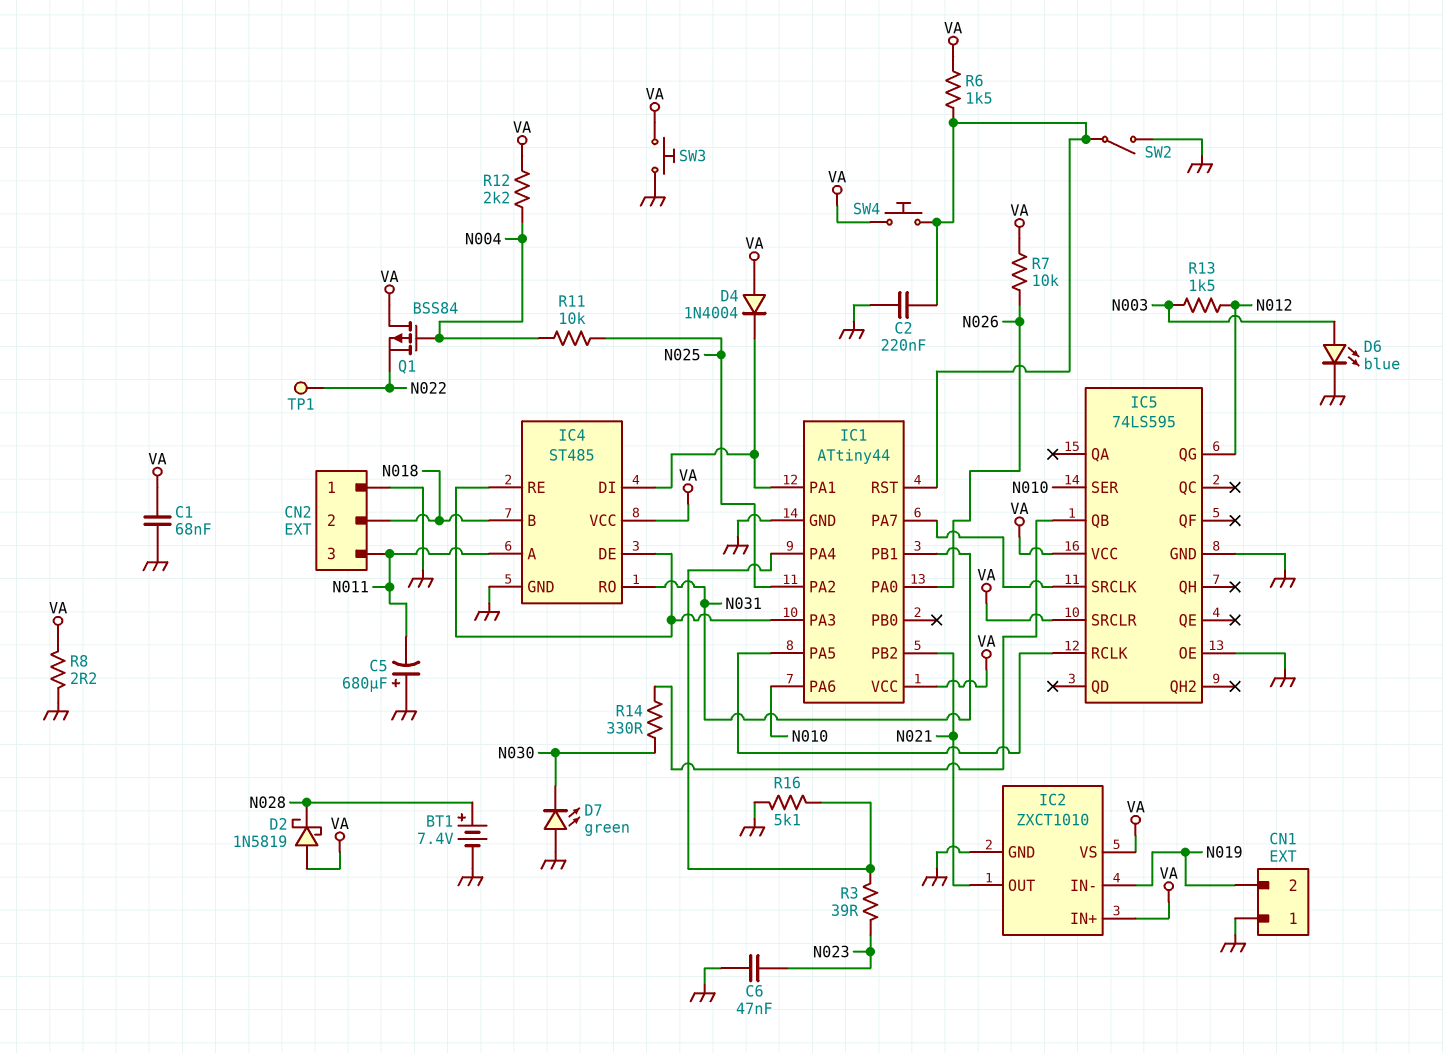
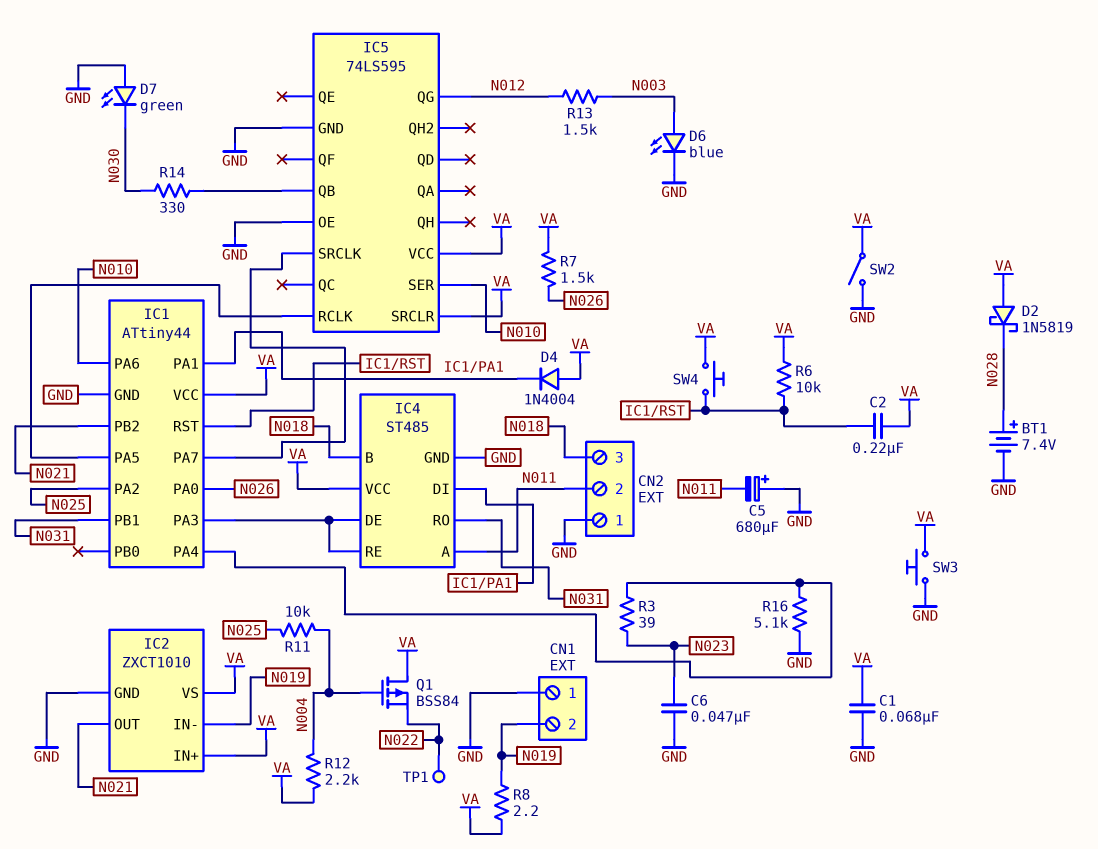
C2: 220nF (GND, IC1/RST) -> 220nF (IC1/RST, VA)
CN2 pin 2: N018 -> N011
CN2 pin 3: N011 -> N018
R6: 1.5k (IC1/RST, VA) -> 10k (IC1/RST, VA)
R7: 10k (N026, VA) -> 1.5k (N026, VA)
R8: 2.2 (GND, VA) -> 2.2 (N019, VA)
SW2: switch (GND, IC1/RST) -> switch (GND, VA)

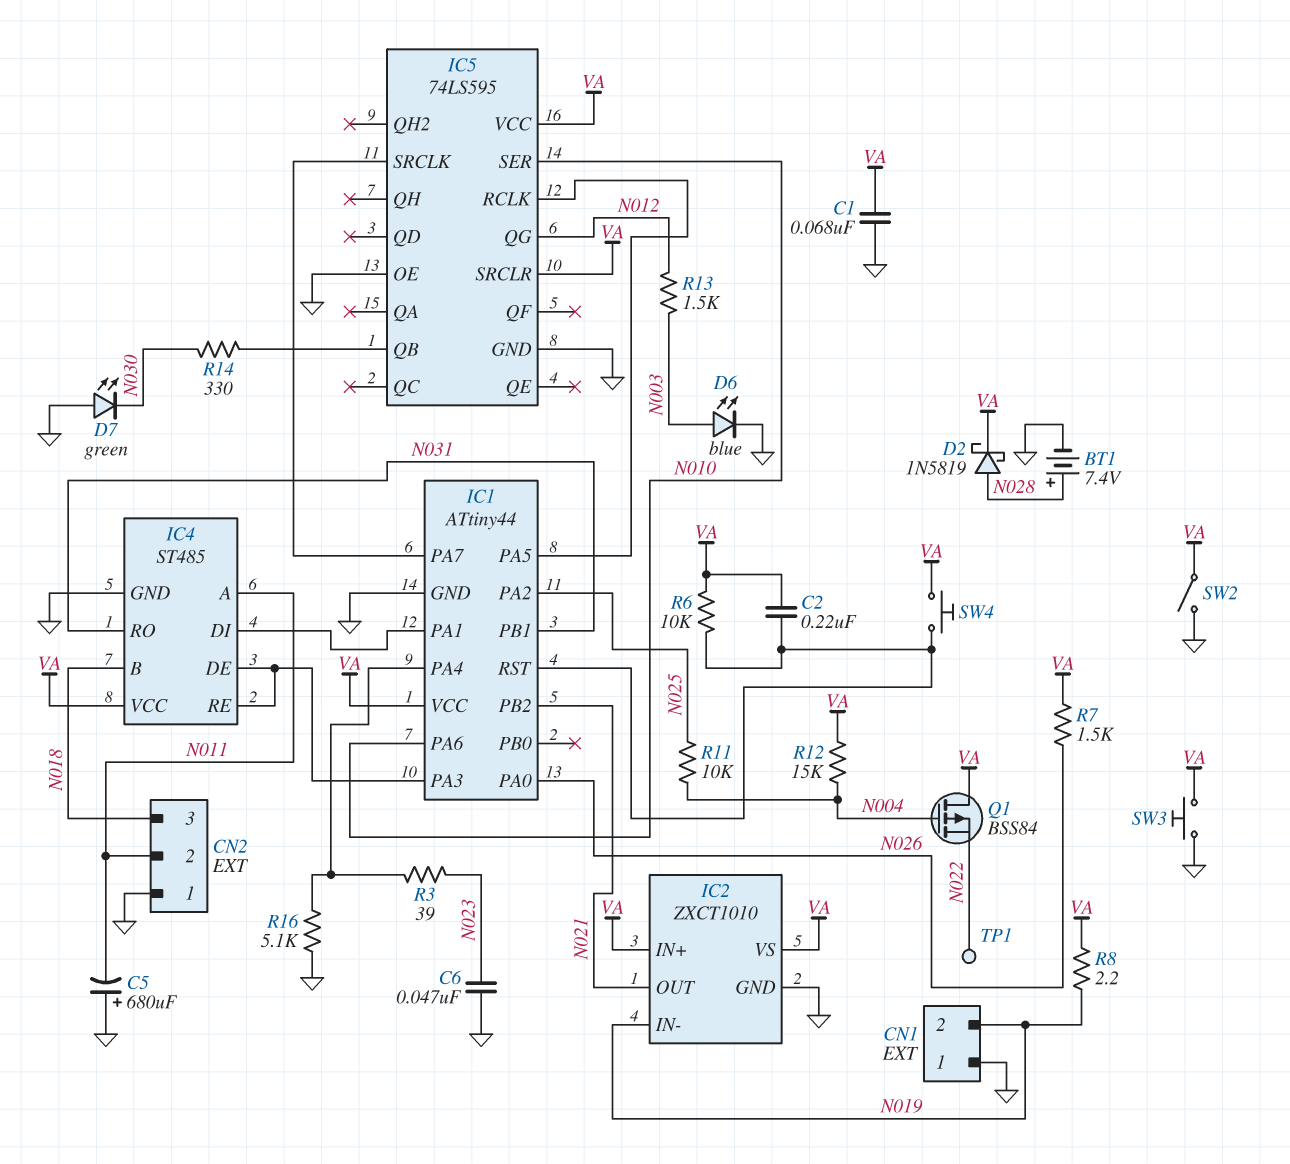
D2: schottky 1N5819 (A VA, K N028) -> schottky 1N5819 (A N028, K VA)
D4: diode 1N4004 (A VA, K IC1/PA1) -> none
R12: 2.2k (N004, VA) -> 15k (N004, VA)

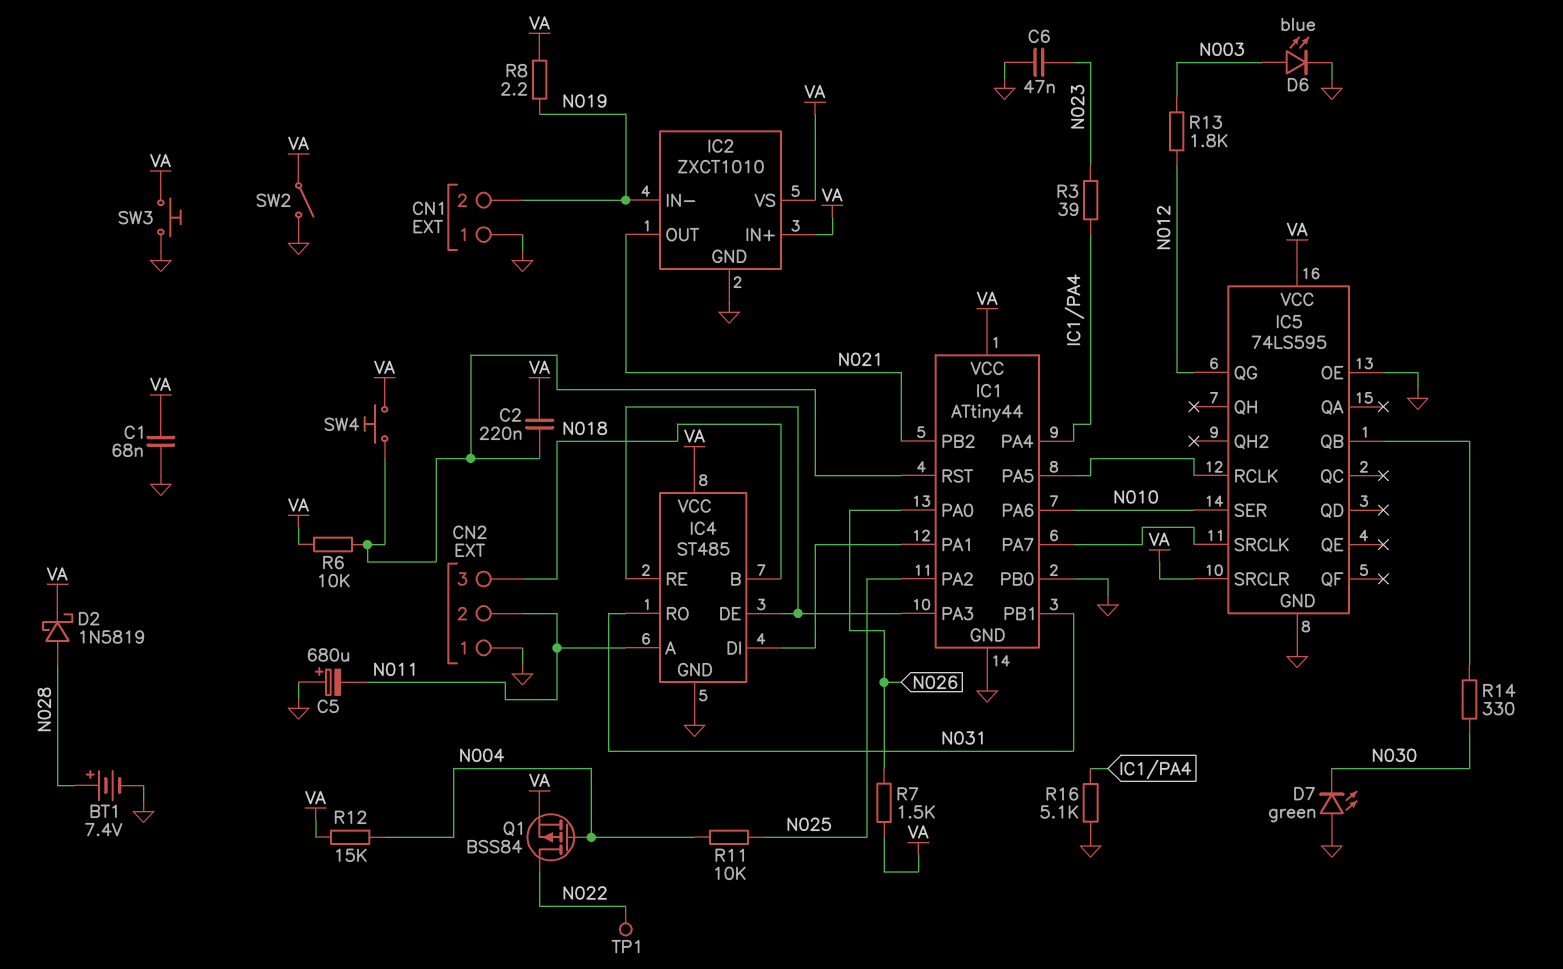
IC1 pin PB0: none -> GND
Q1: PMOS BSS84 (G N004, D VA, S N022) -> PMOS BSS84 (G N004, D N022, S VA)
R13: 1.5k (N003, N012) -> 1.8k (N003, N012)

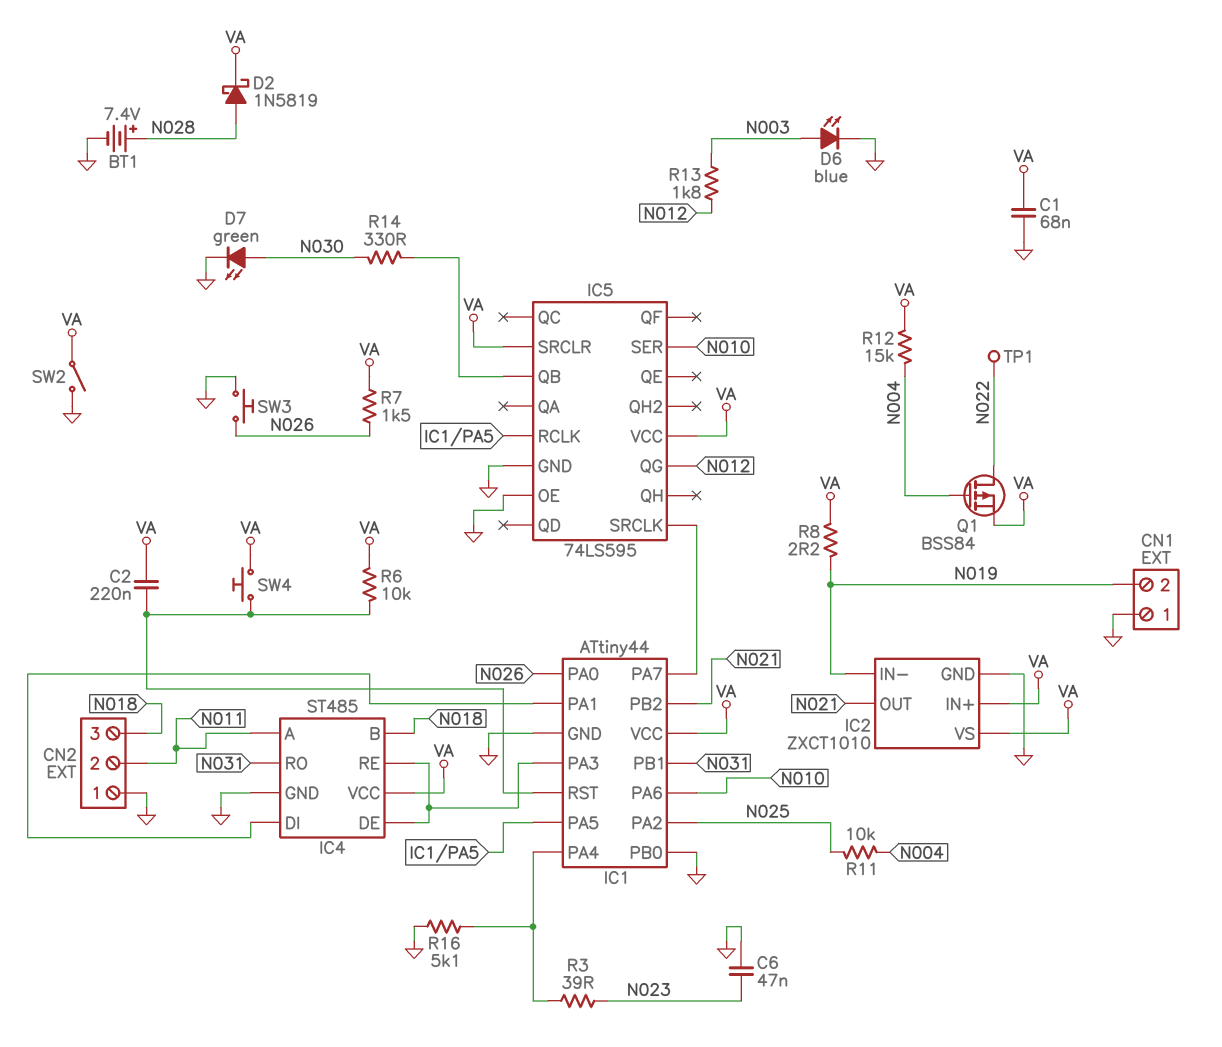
C5: 680uF (plus GND, minus N011) -> none
D7: LED green (A GND, K N030) -> LED green (A N030, K GND)
SW3: button (GND, VA) -> button (GND, N026)

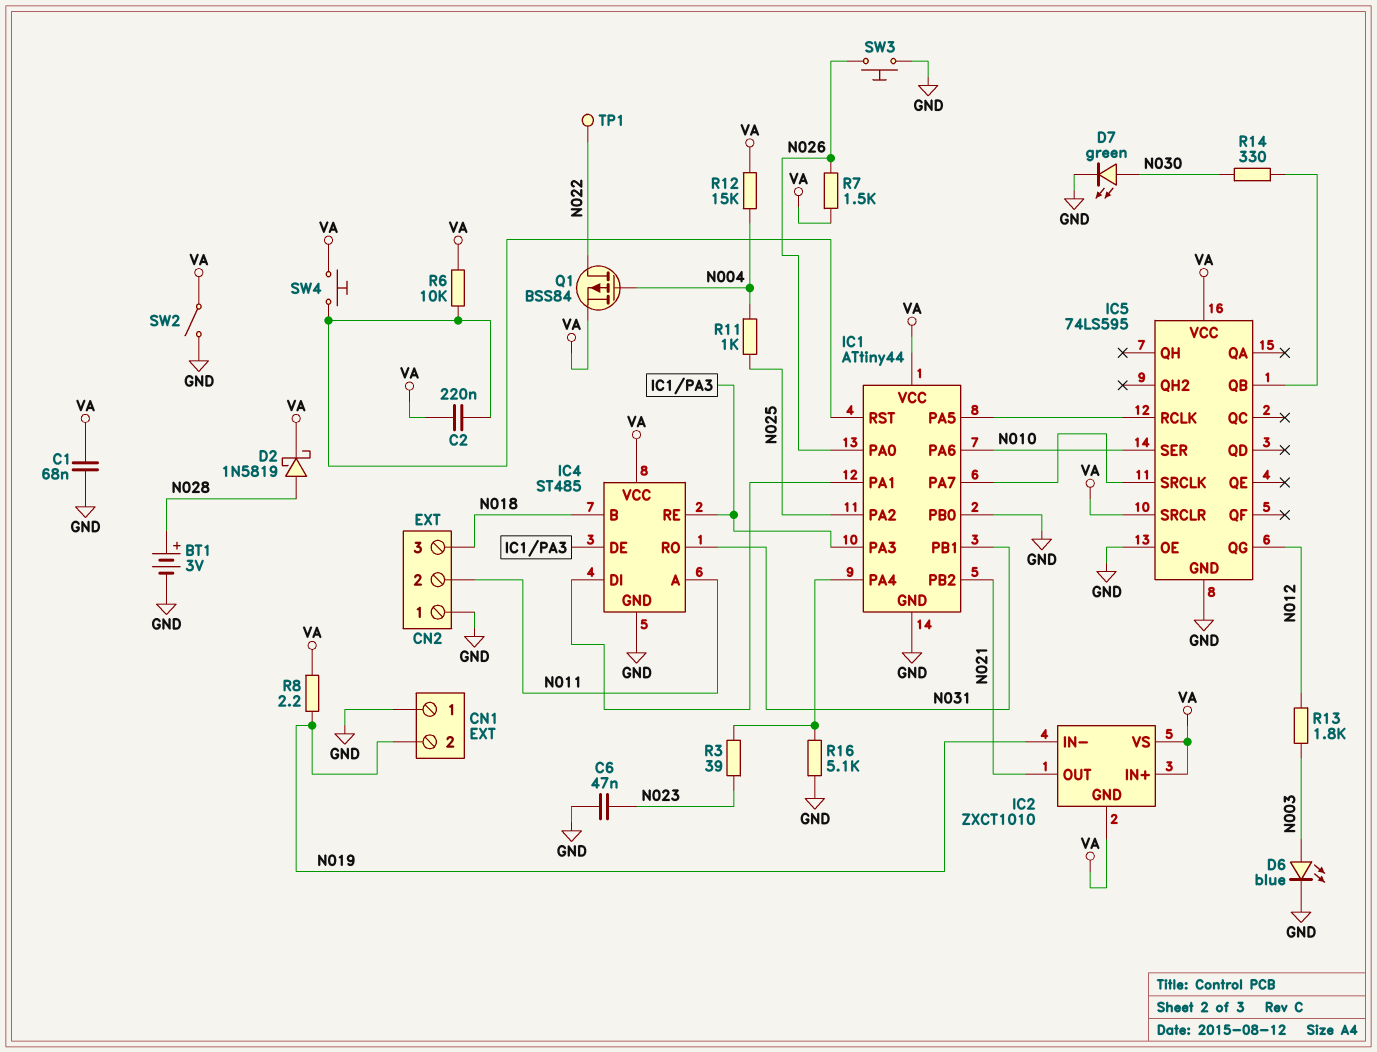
BT1: 7.4V (plus N028, minus GND) -> 3V (plus N028, minus GND)
IC2 pin GND: GND -> VA
R11: 10k (N004, N025) -> 1k (N004, N025)

